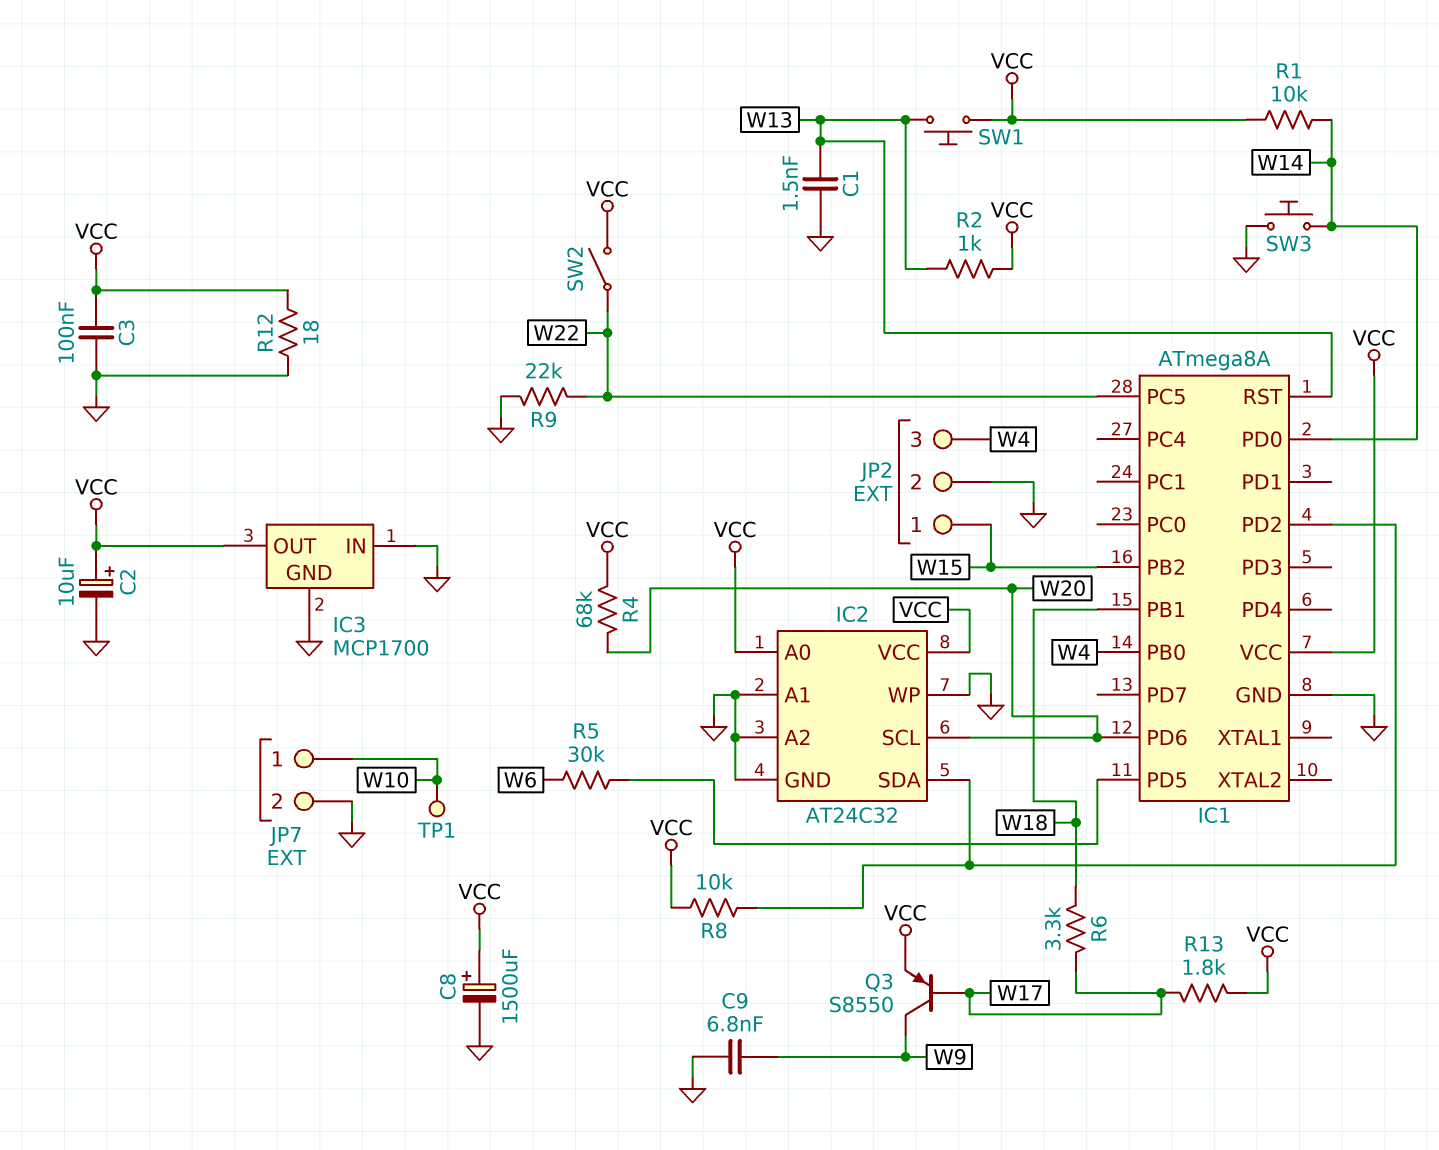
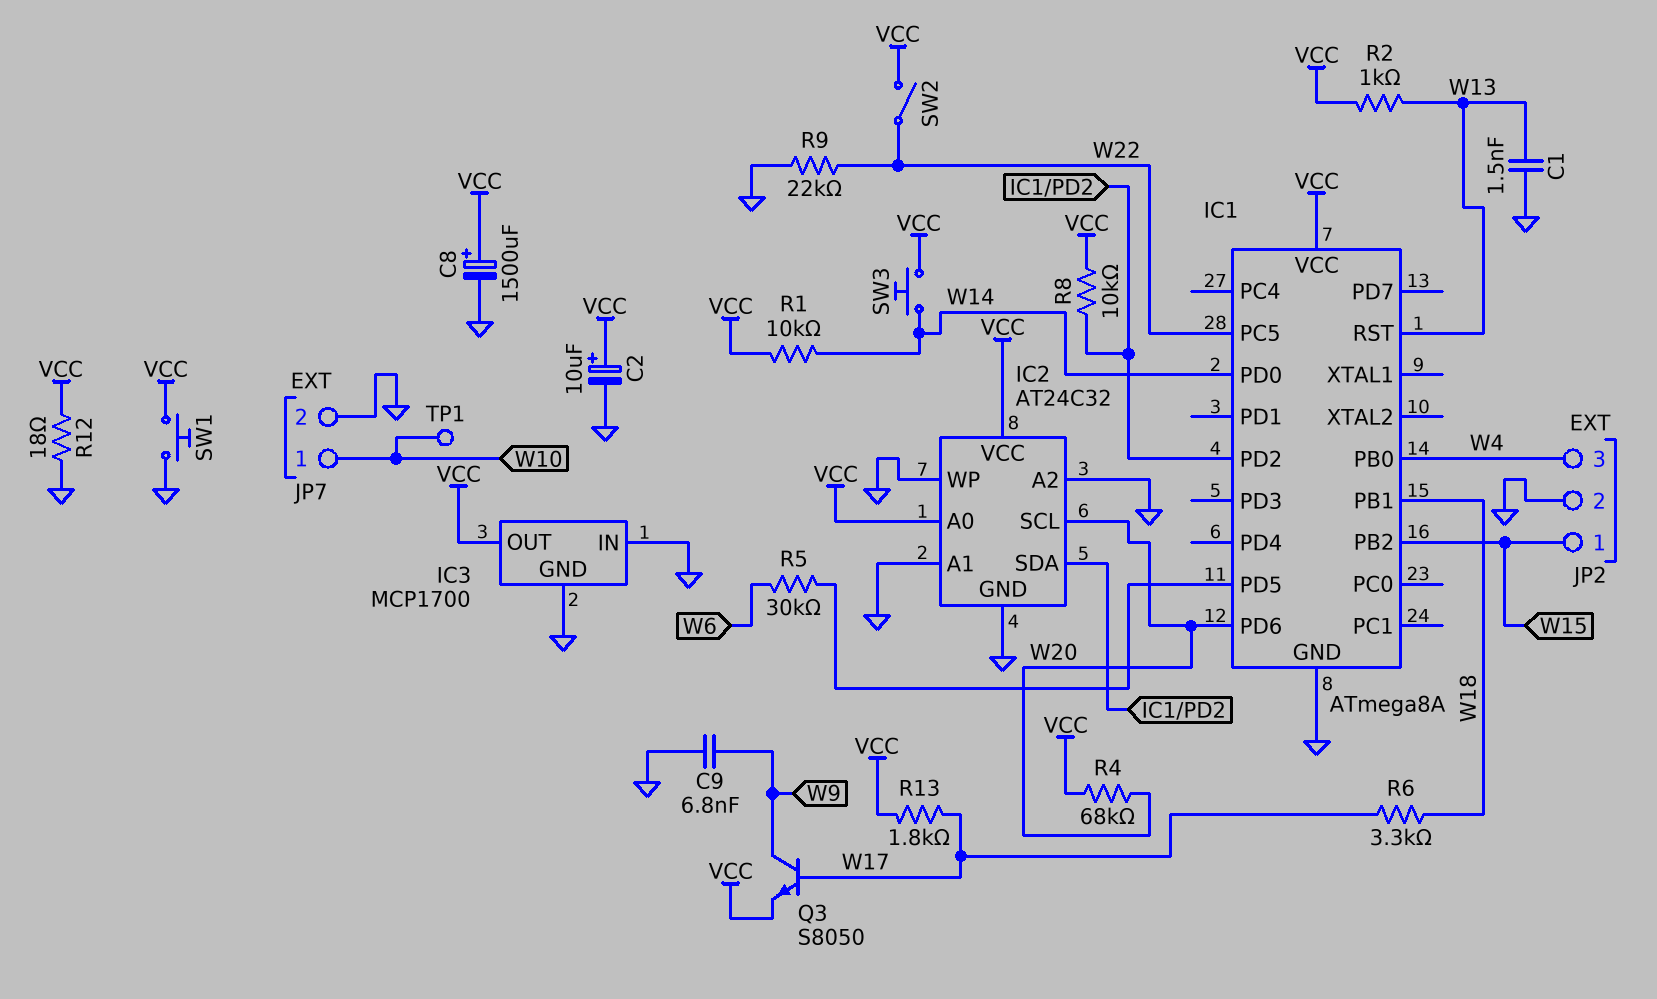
C3: 100nF (GND, VCC) -> none
Q3: PNP S8550 (B W17, C W9, E VCC) -> NPN S8050 (B W17, C W9, E VCC)
SW1: button (VCC, W13) -> button (GND, VCC)
SW3: button (GND, W14) -> button (VCC, W14)

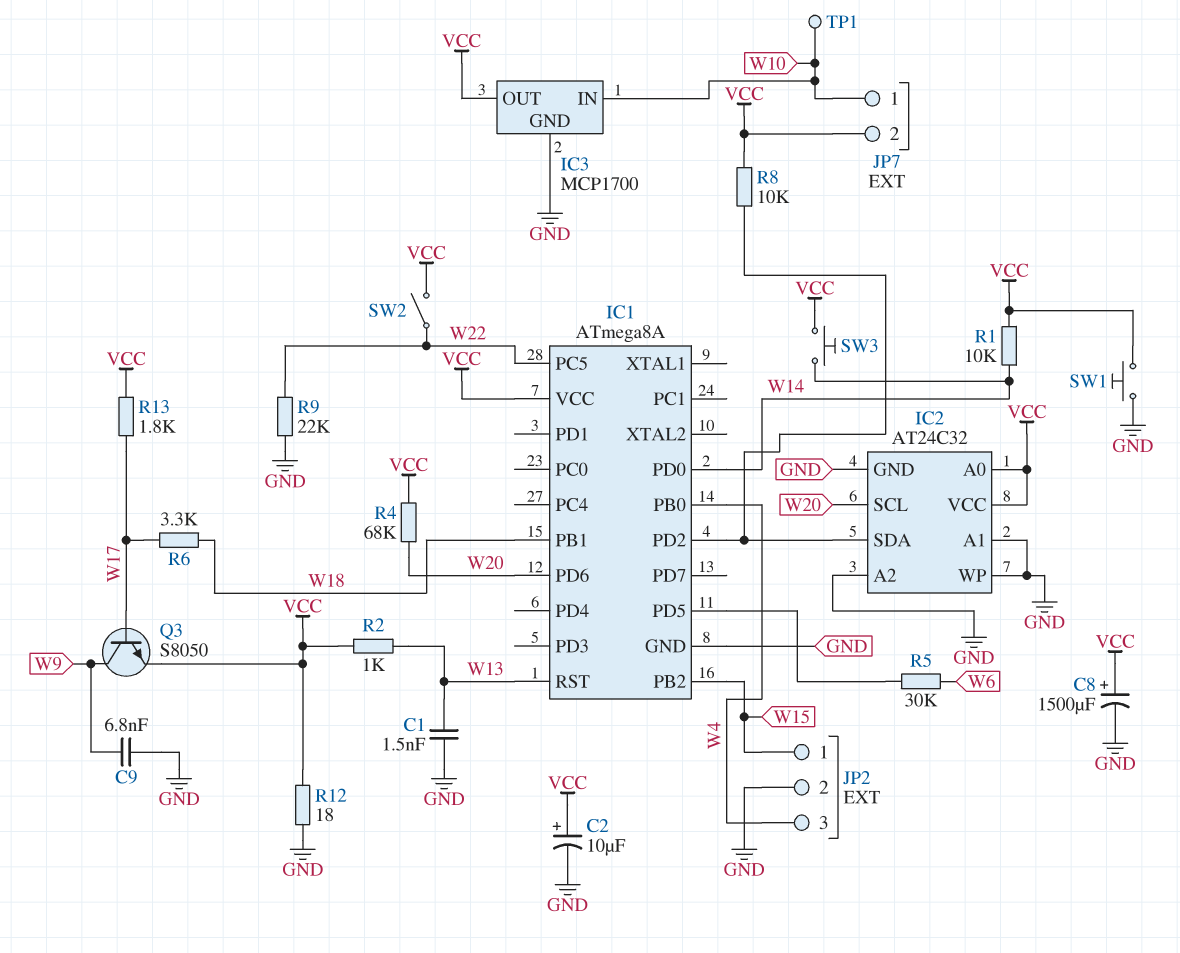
IC3 pin IN: GND -> W10
JP7 pin 2: GND -> VCC

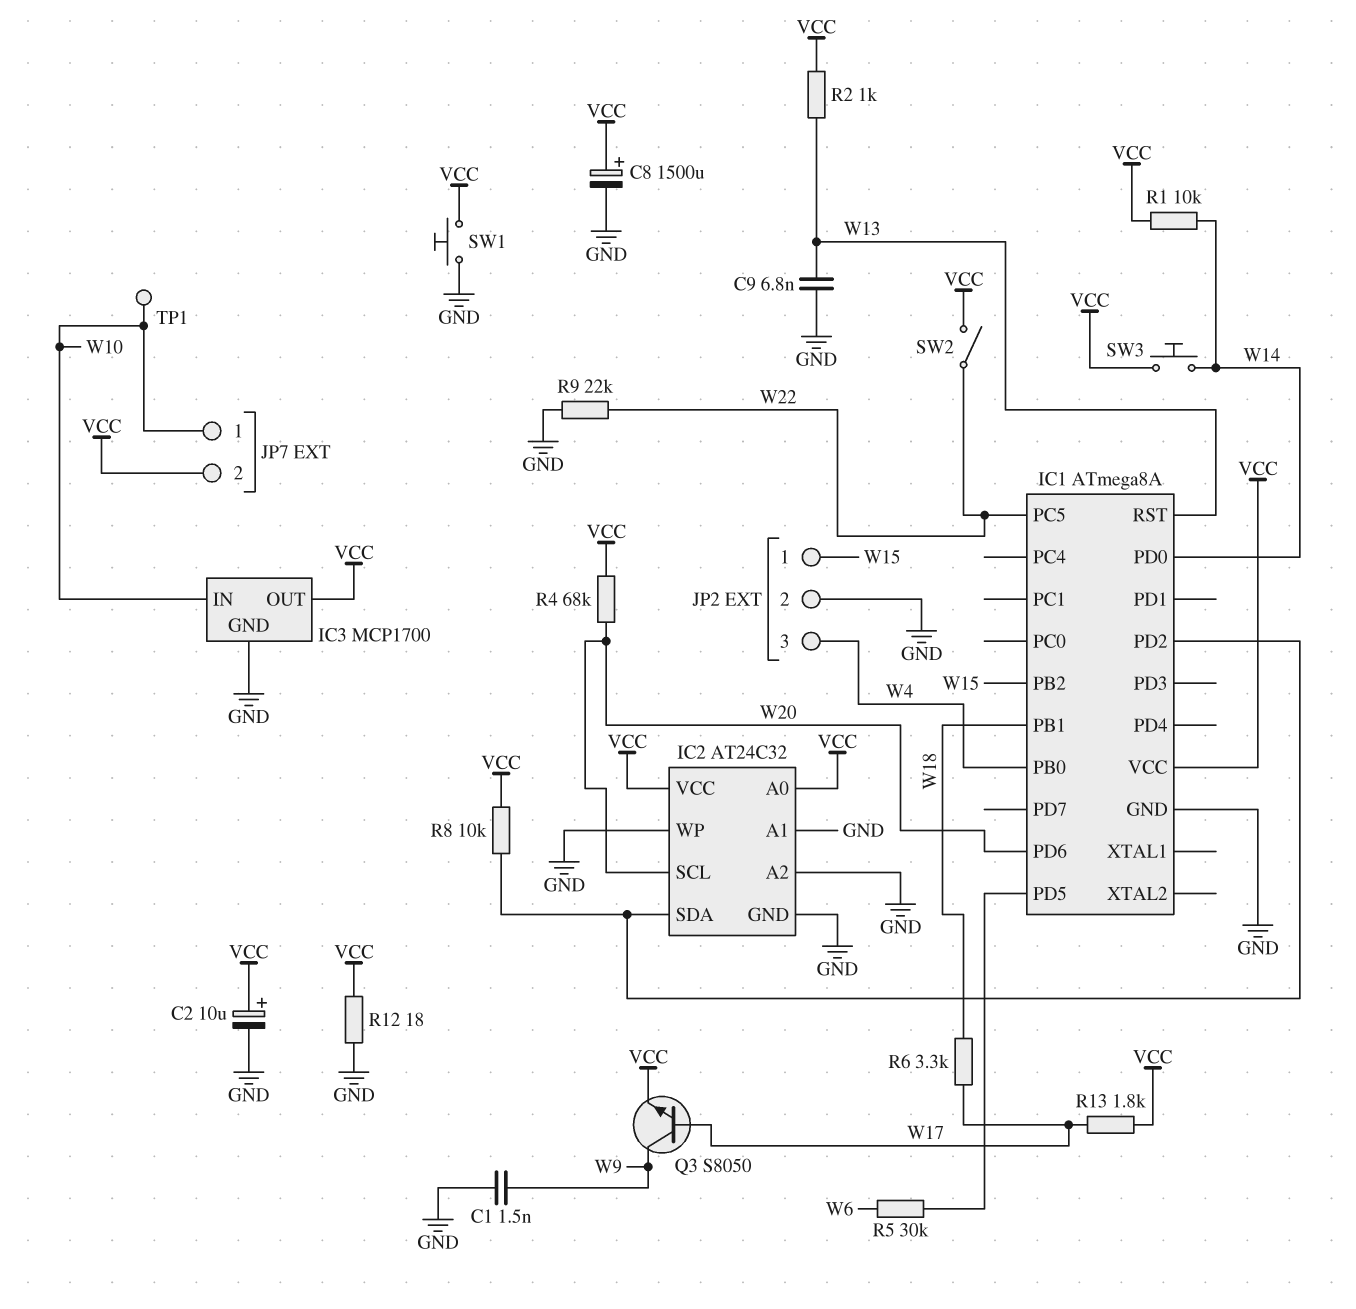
C1: 1.5nF (GND, W13) -> 1.5nF (GND, W9)
C9: 6.8nF (GND, W9) -> 6.8nF (GND, W13)

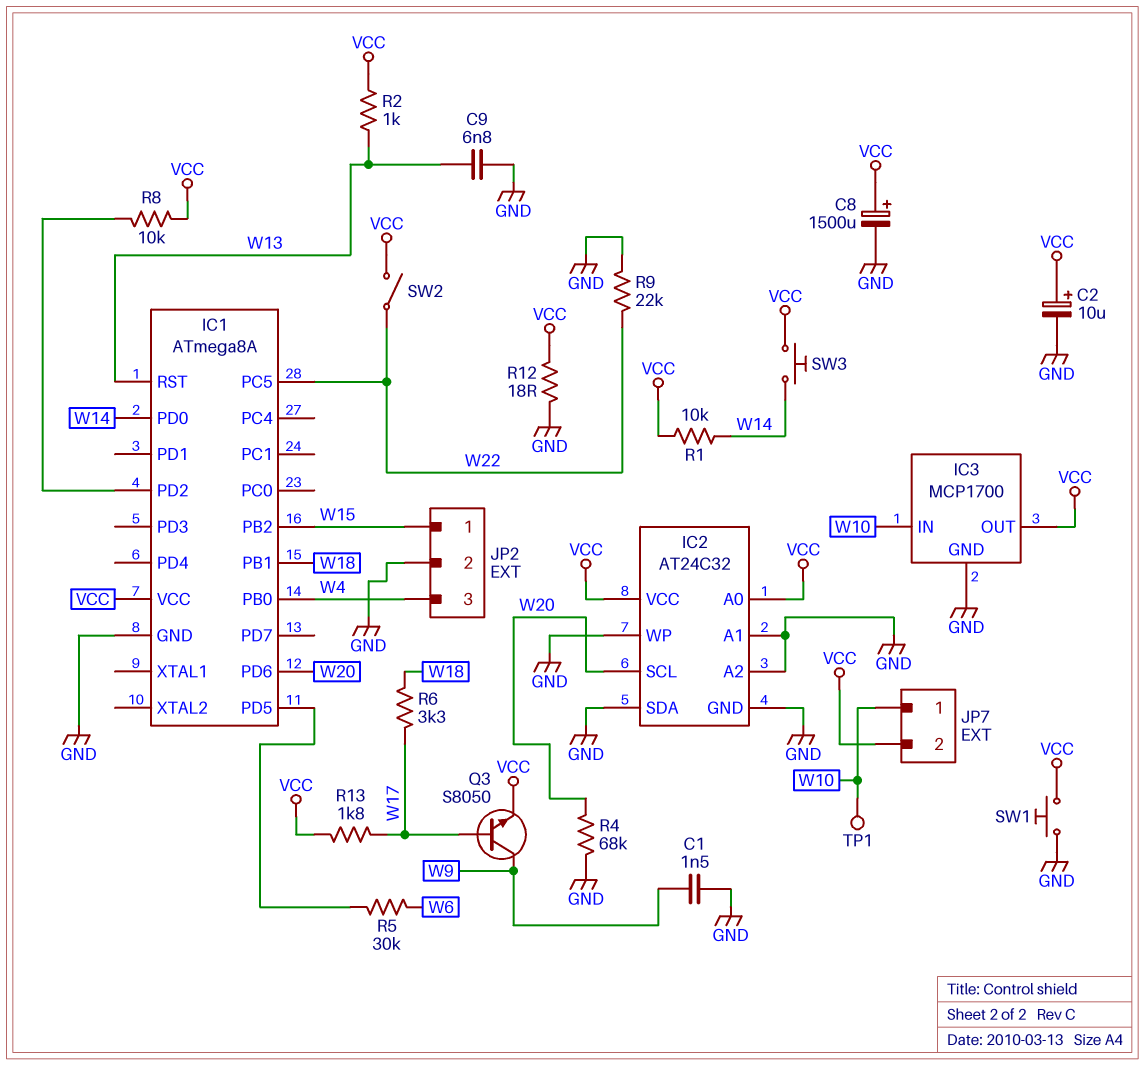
IC2 pin SDA: IC1/PD2 -> GND
R4: 68k (VCC, W20) -> 68k (GND, W20)

